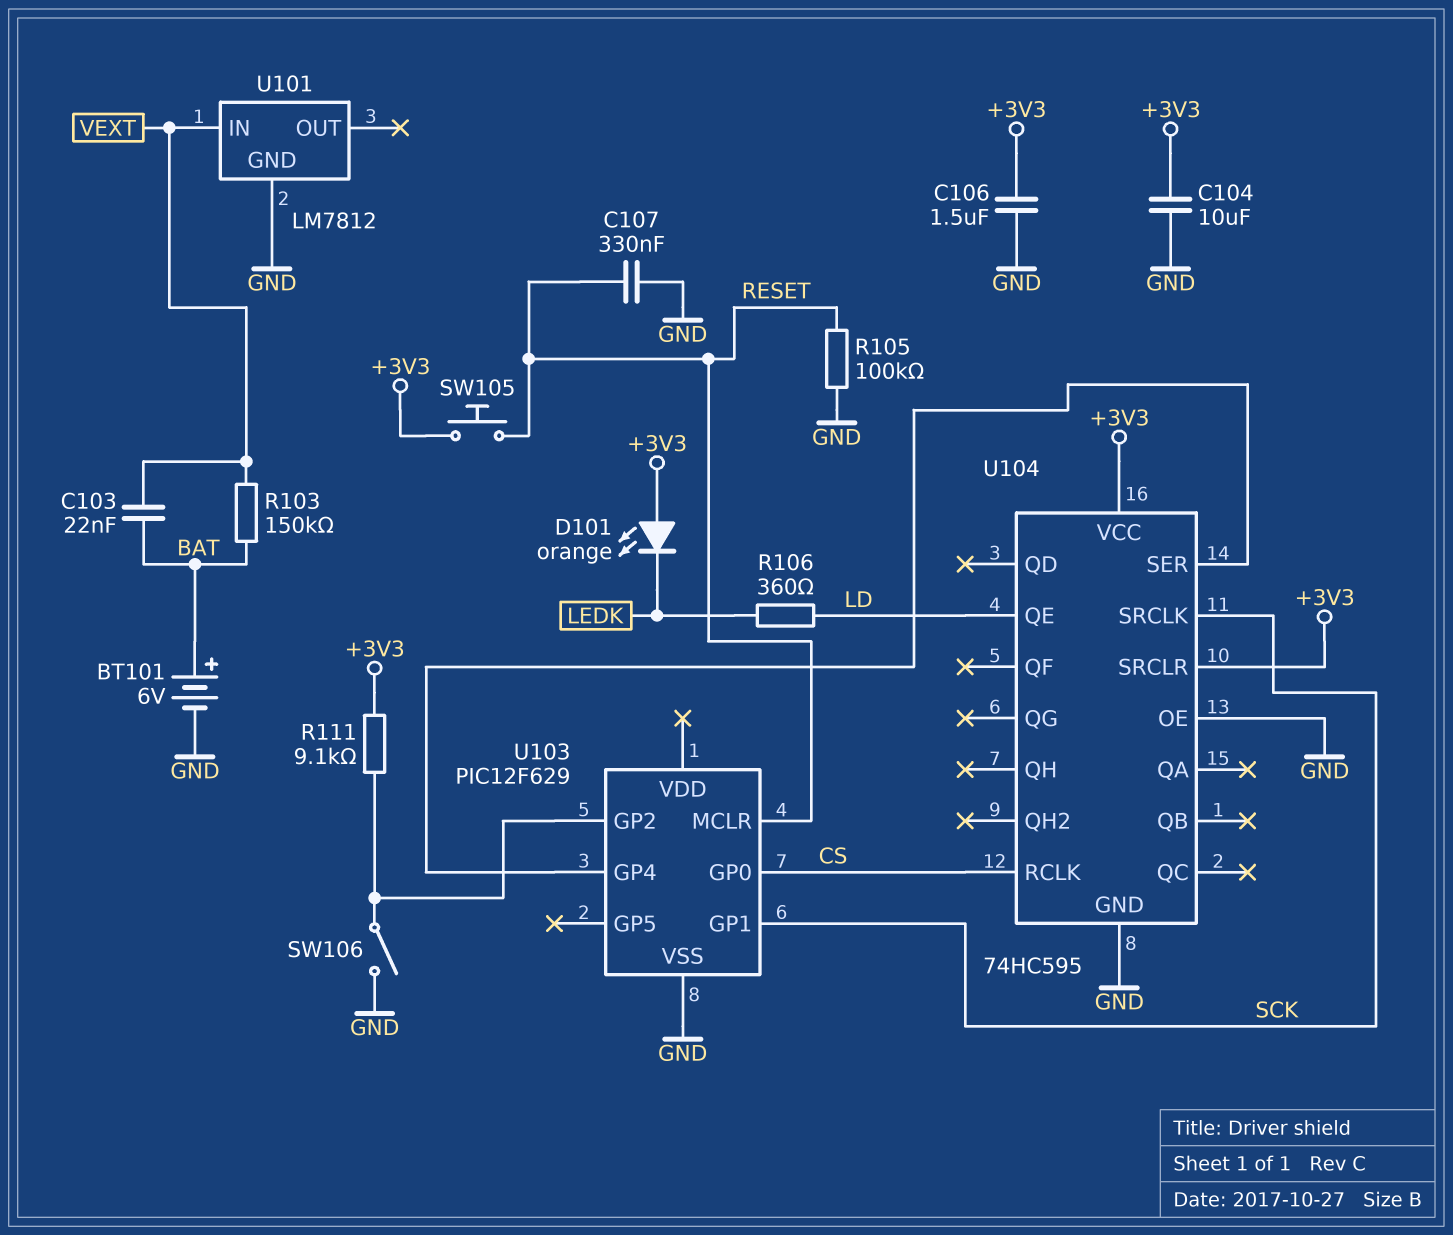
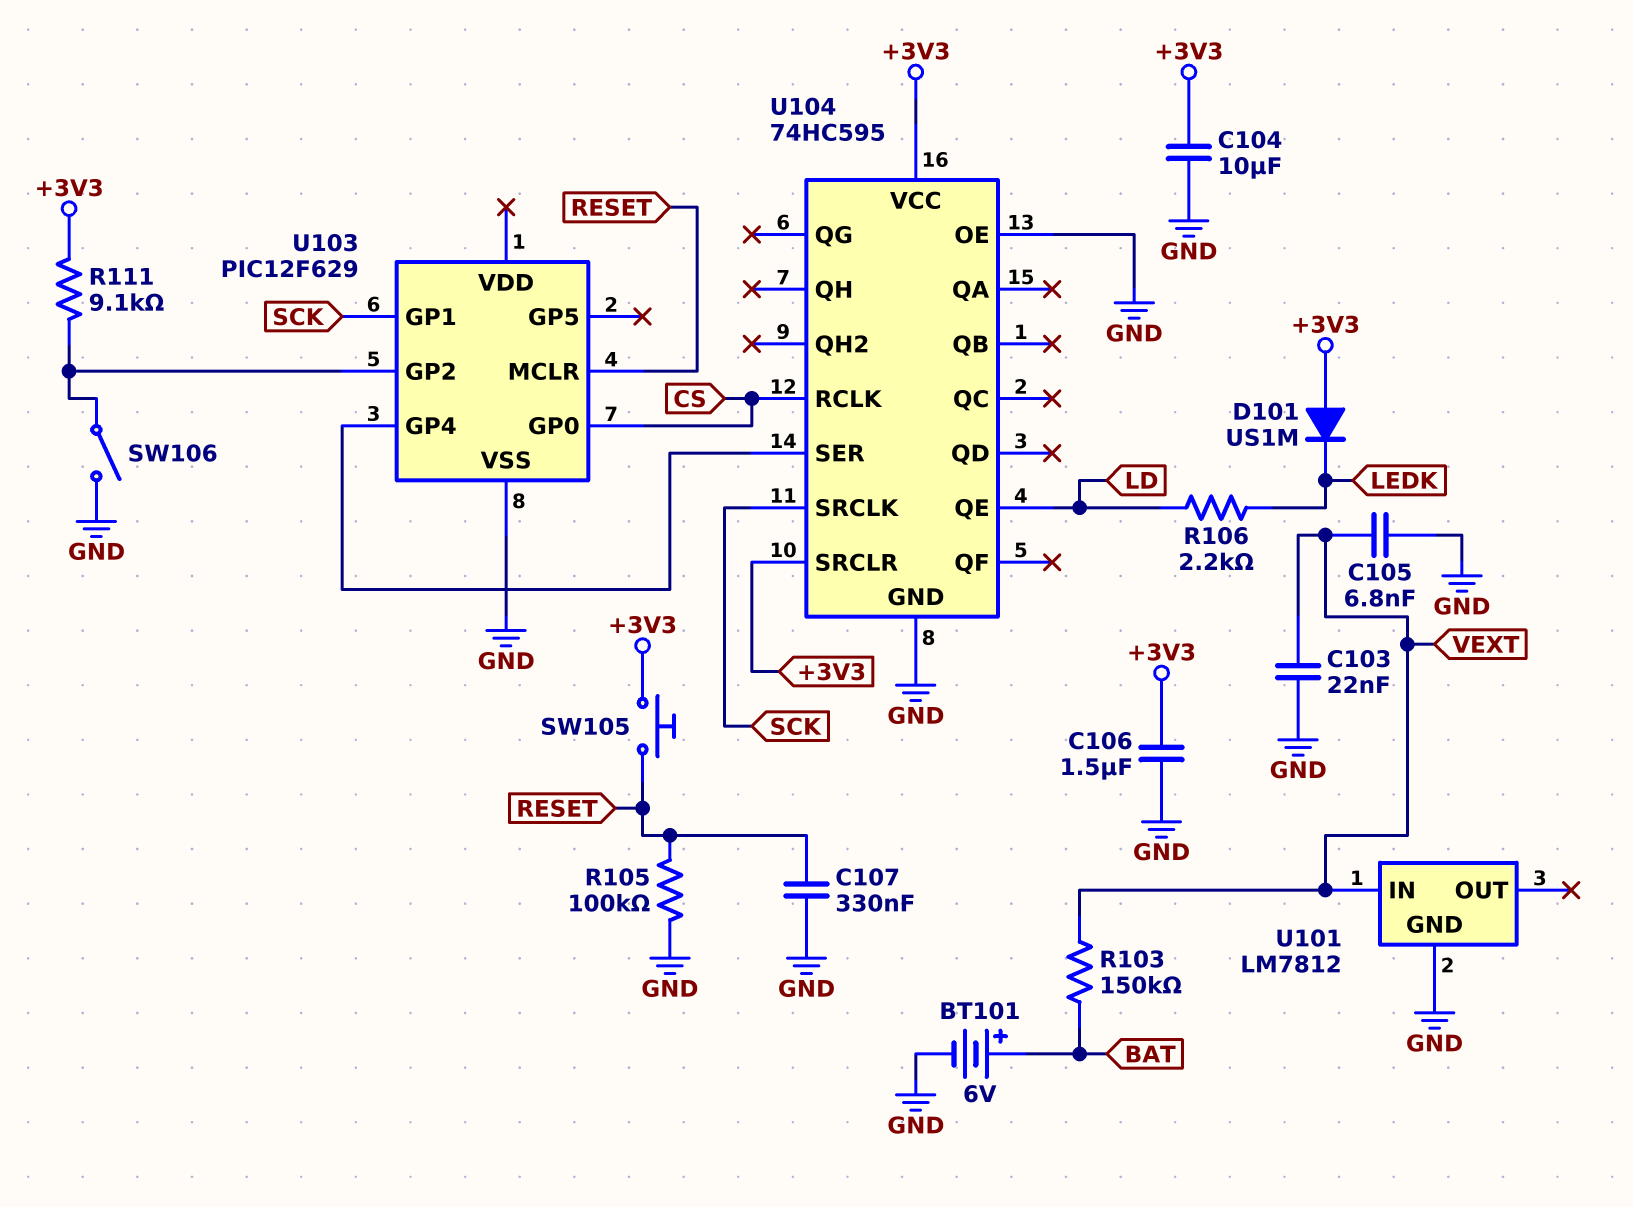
C103: 22nF (BAT, VEXT) -> 22nF (GND, VEXT)
C105: none -> 6.8nF (GND, VEXT)
D101: LED orange (A +3V3, K LEDK) -> diode US1M (A +3V3, K LEDK)
R106: 360 (LD, LEDK) -> 2.2k (LD, LEDK)

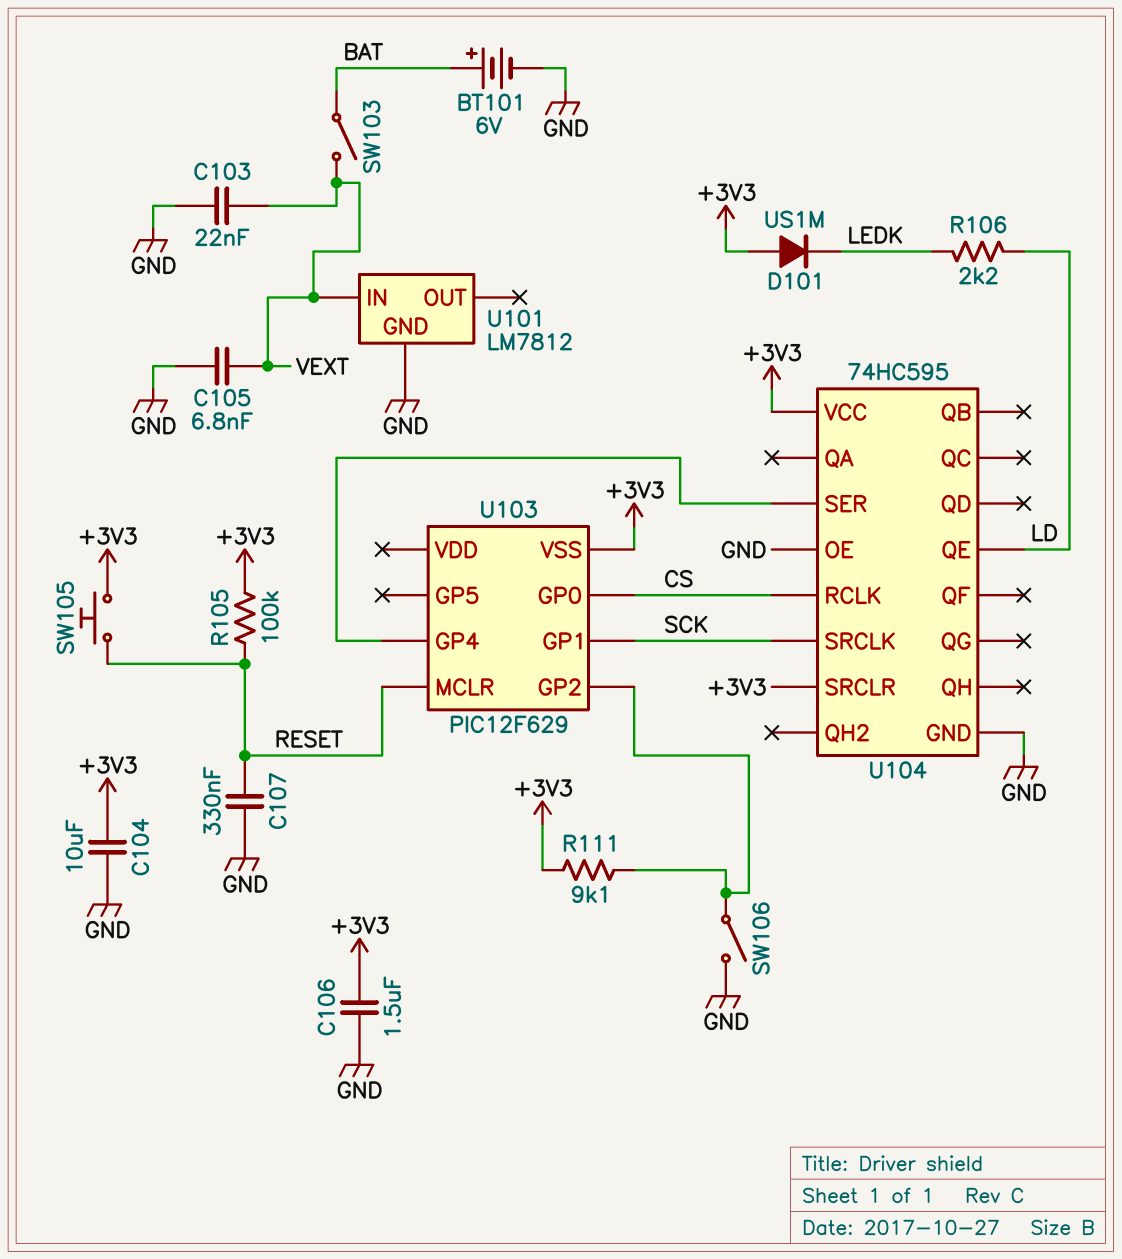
R103: 150k (BAT, VEXT) -> none
R105: 100k (GND, RESET) -> 100k (+3V3, RESET)
SW103: none -> switch (BAT, VEXT)
U103 pin VSS: GND -> +3V3

